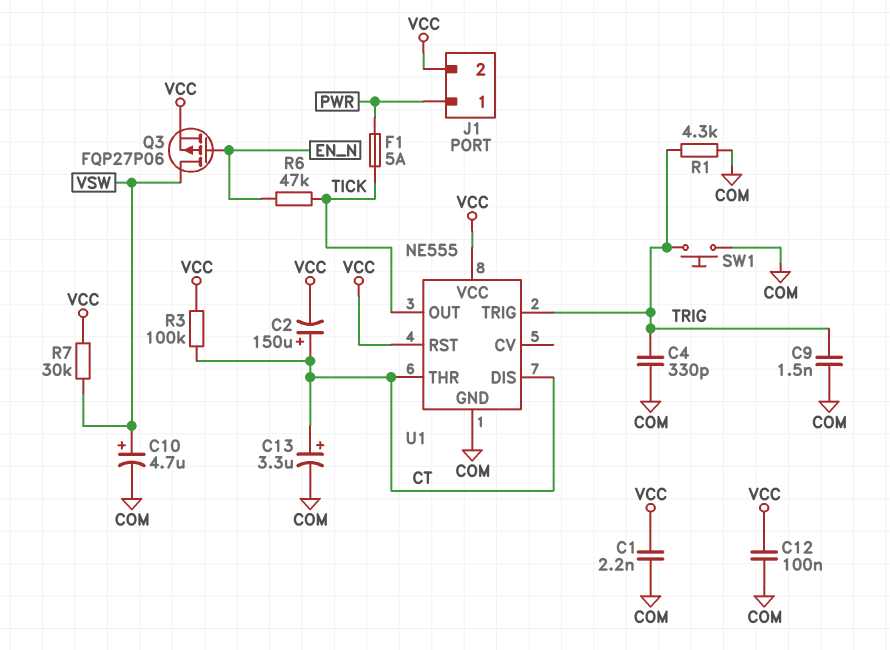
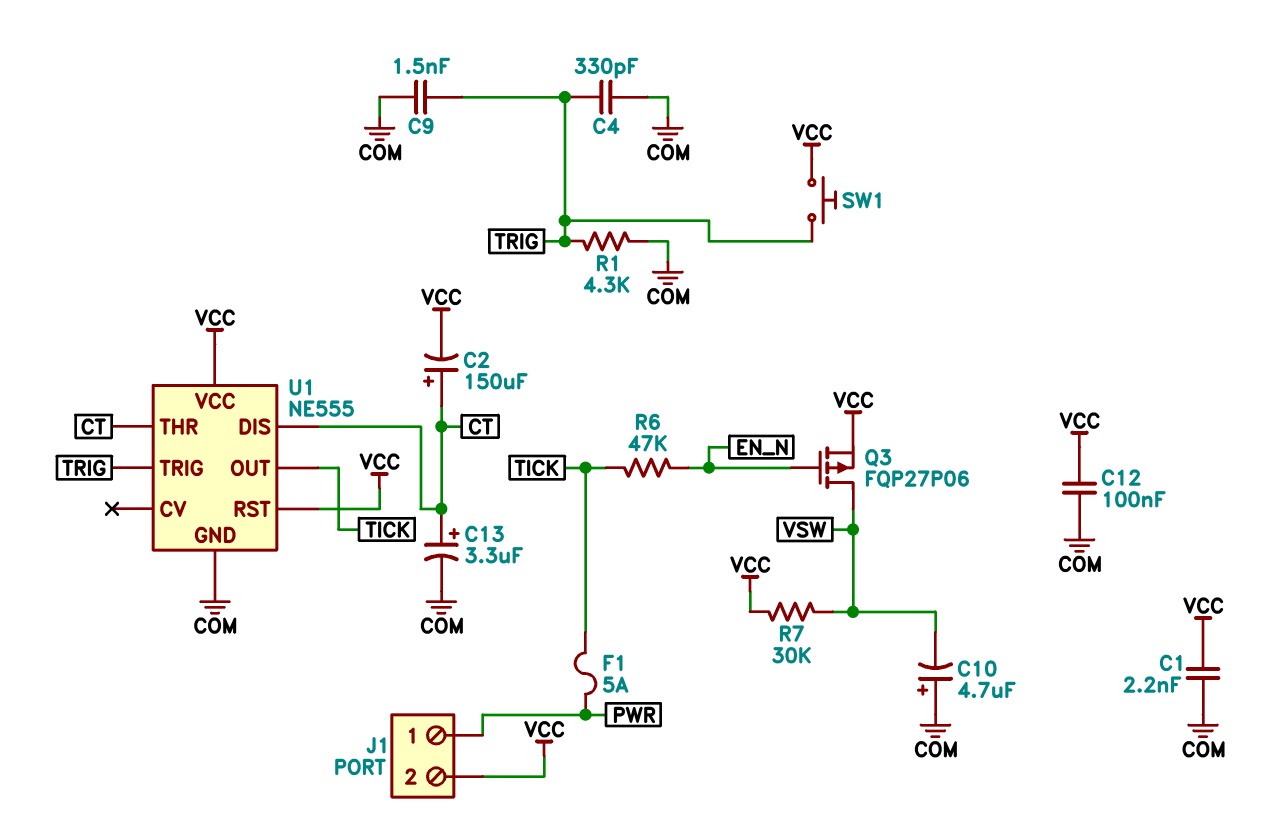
C10: 4.7uF (plus VSW, minus COM) -> 4.7uF (plus COM, minus VSW)
R3: 100k (CT, VCC) -> none
SW1: button (COM, TRIG) -> button (TRIG, VCC)

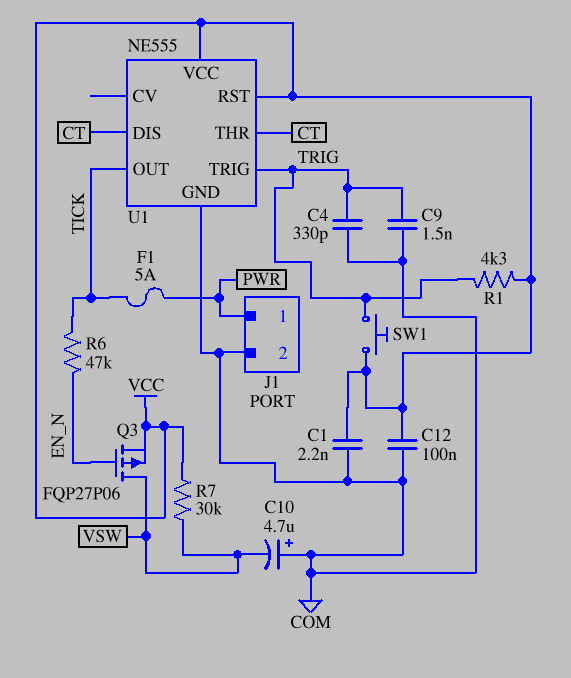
C2: 150uF (plus CT, minus VCC) -> none
C13: 3.3uF (plus CT, minus COM) -> none
J1 pin 2: VCC -> COM
R1: 4.3k (COM, TRIG) -> 4.3k (TRIG, VCC)

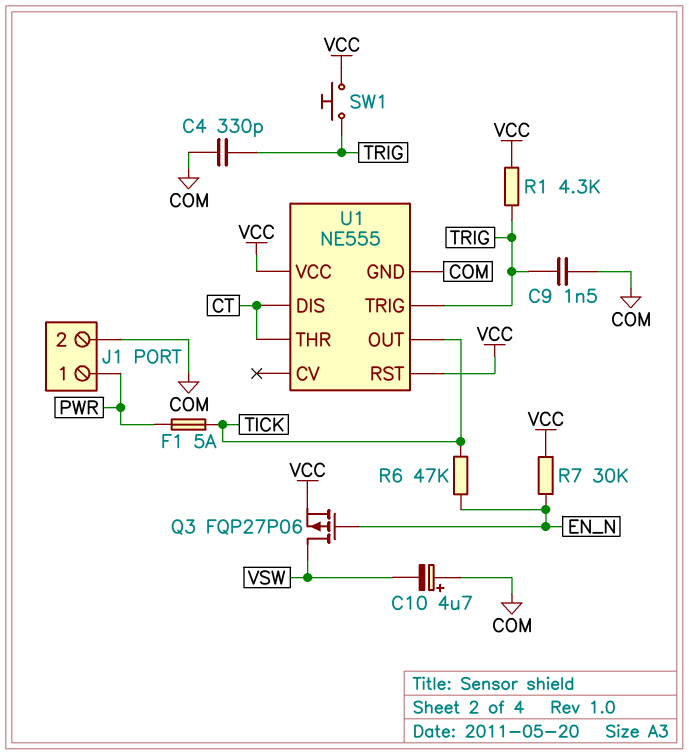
C1: 2.2nF (COM, VCC) -> none
C12: 100nF (COM, VCC) -> none
R7: 30k (VCC, VSW) -> 30k (EN_N, VCC)

